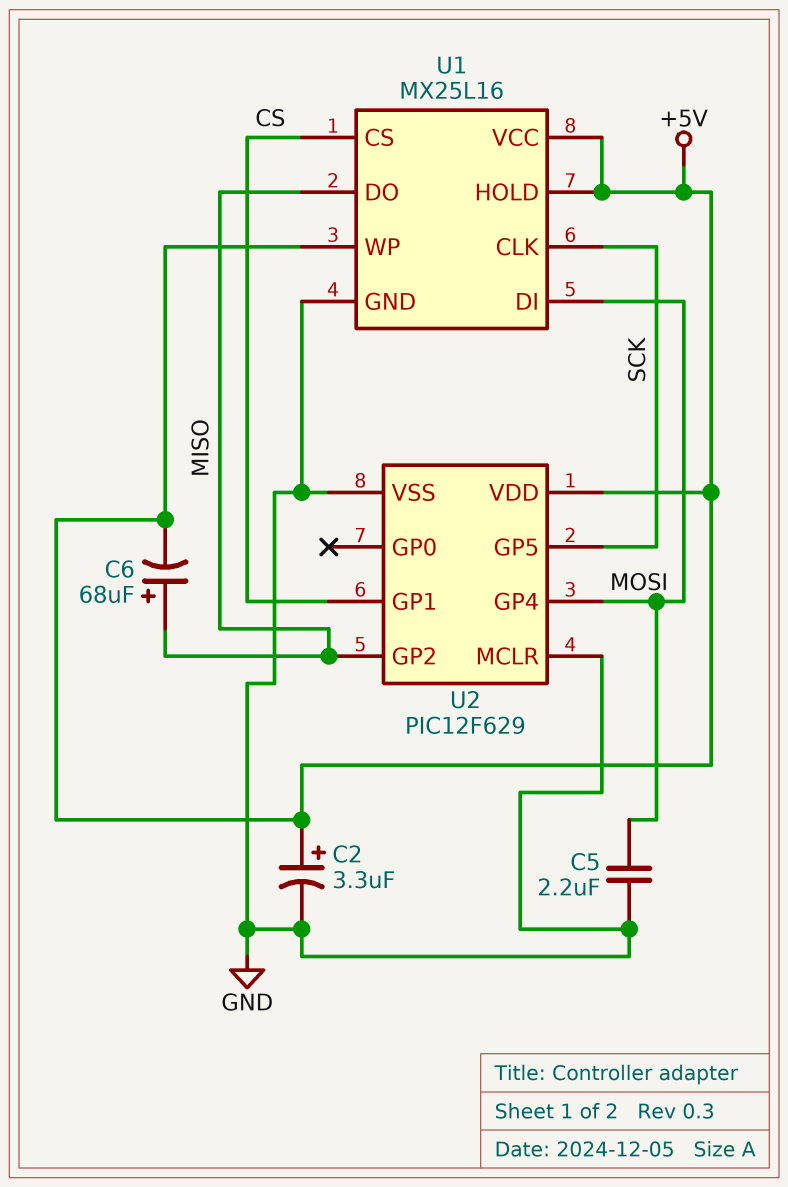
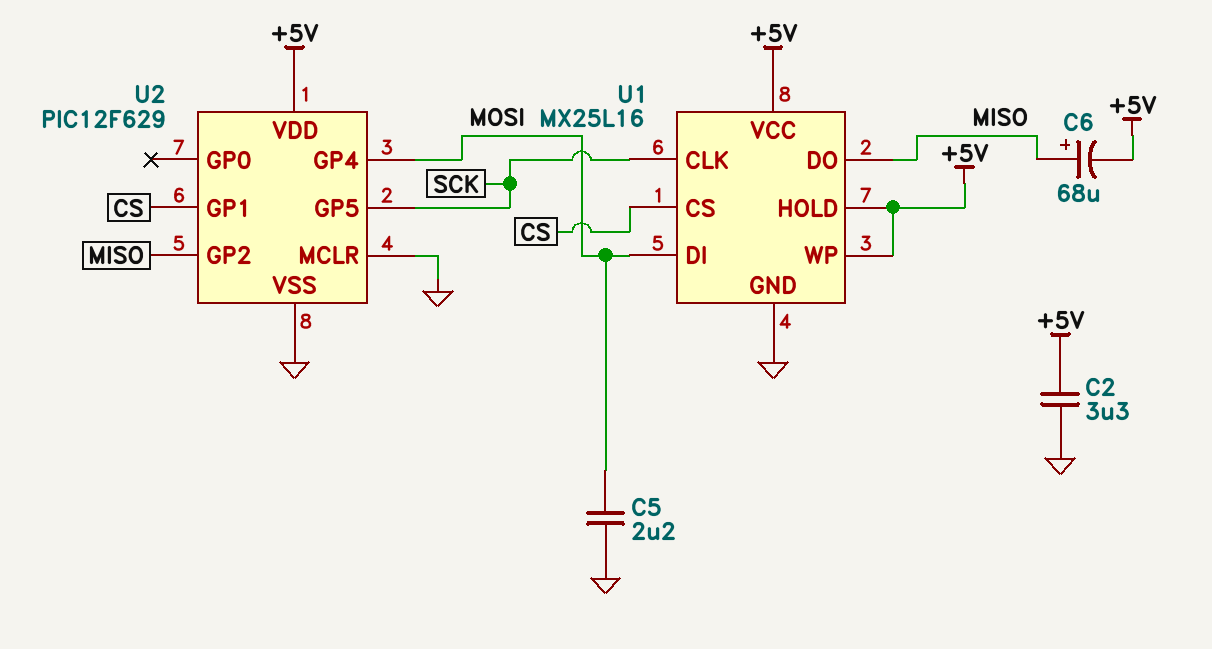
C2: 3.3uF (plus +5V, minus GND) -> 3.3uF (+5V, GND)

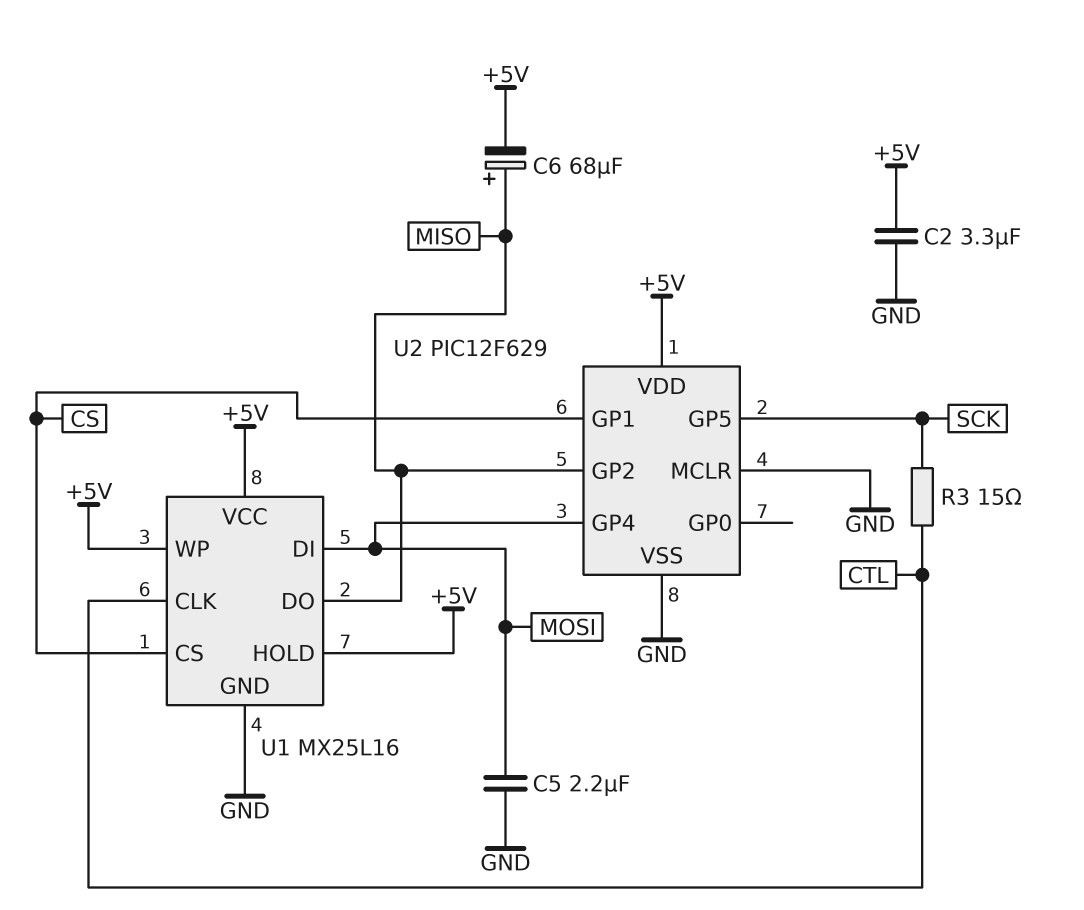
R3: none -> 15 (CTL, SCK)
U1 pin CLK: SCK -> CTL

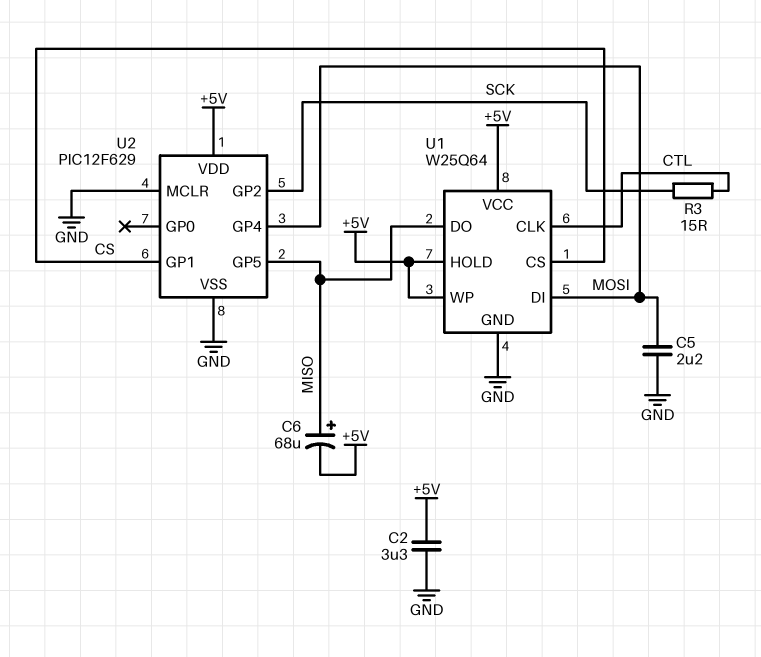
U1: MX25L16 -> W25Q64
U2 pin GP2: MISO -> SCK
U2 pin GP5: SCK -> MISO

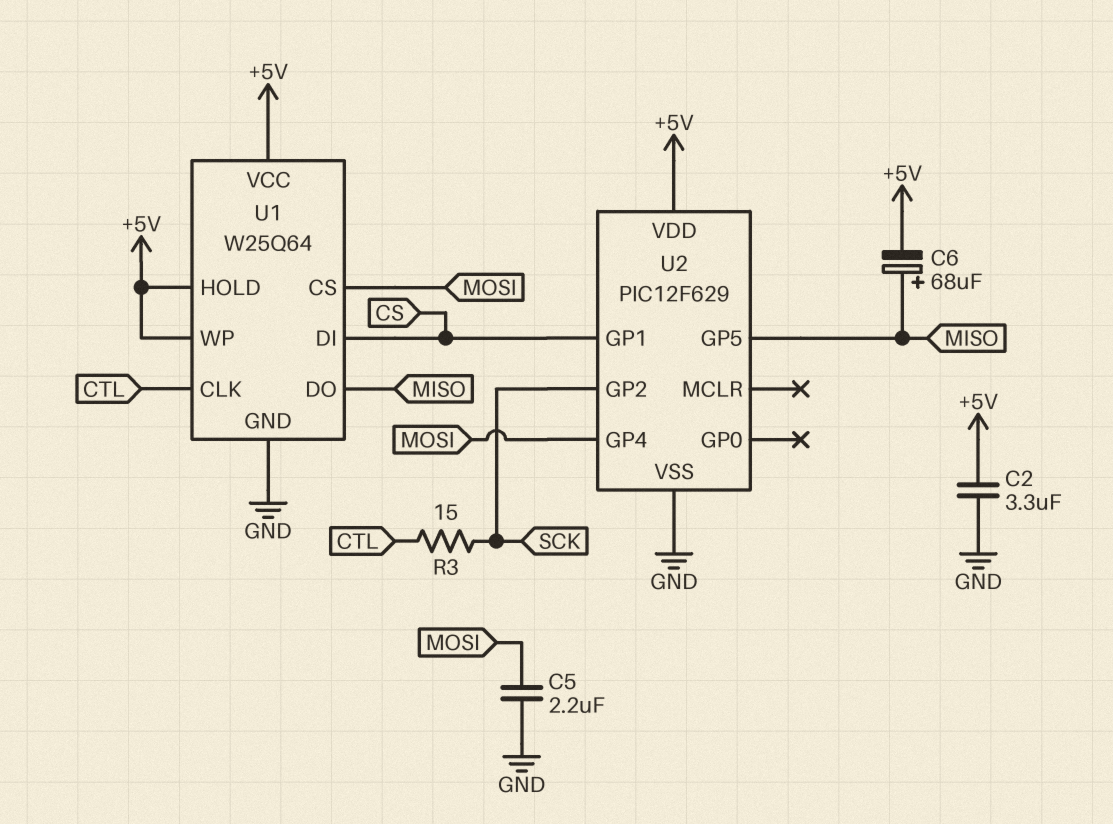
U1 pin CS: CS -> MOSI
U1 pin DI: MOSI -> CS
U2 pin MCLR: GND -> none

